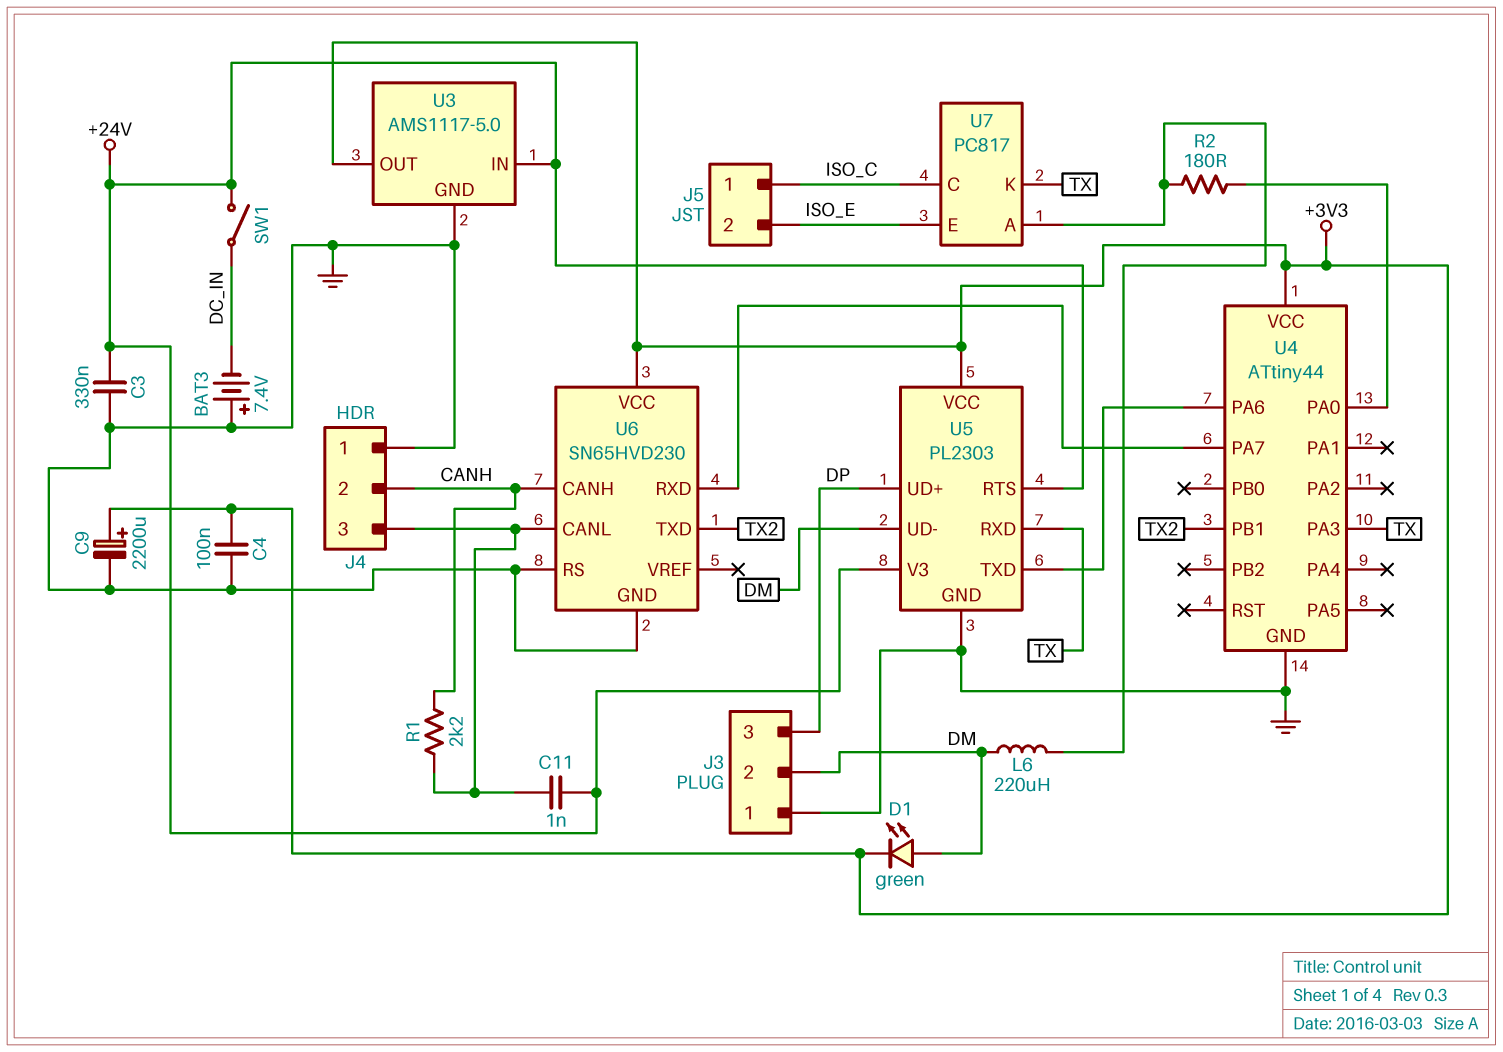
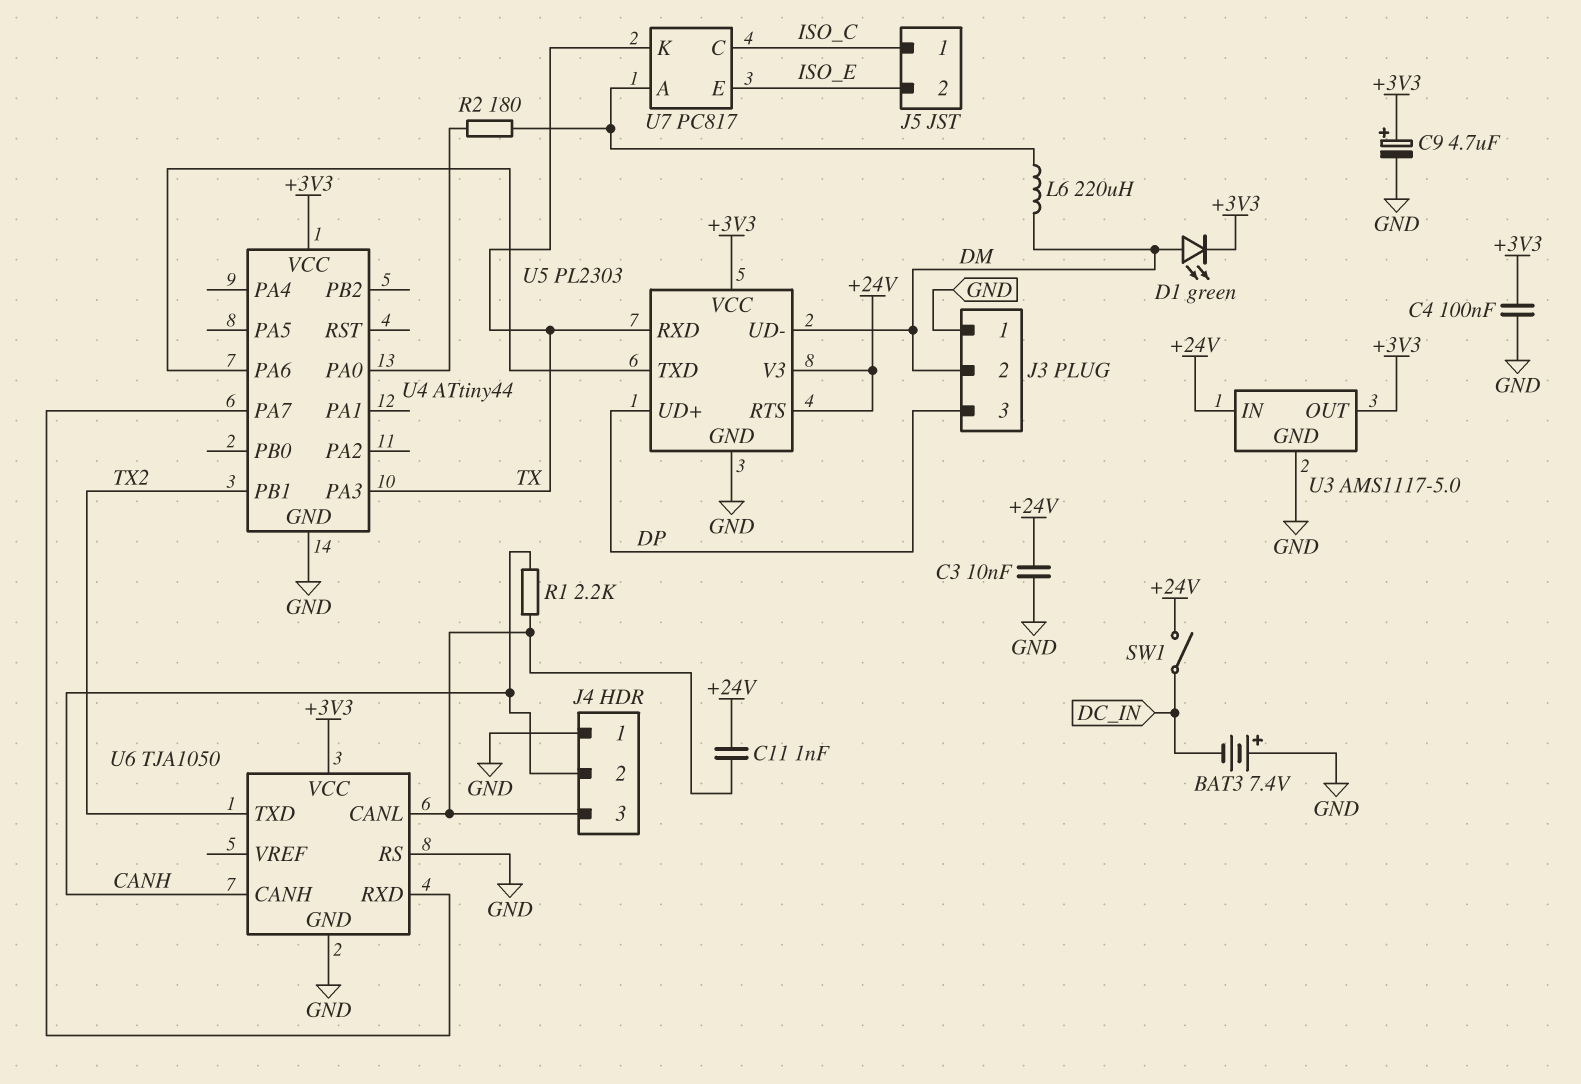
C3: 330nF (+24V, GND) -> 10nF (+24V, GND)
C9: 2200uF (plus +3V3, minus GND) -> 4.7uF (plus +3V3, minus GND)
U6: SN65HVD230 -> TJA1050

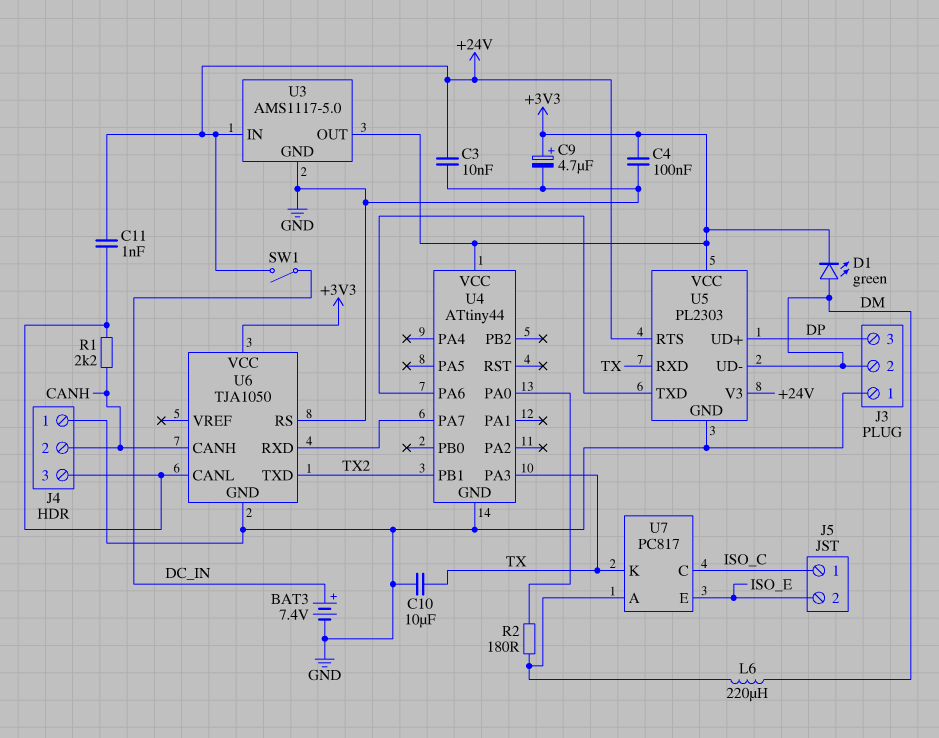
BAT3: 7.4V (plus GND, minus DC_IN) -> 7.4V (plus DC_IN, minus GND)
C10: none -> 10uF (GND, TX)

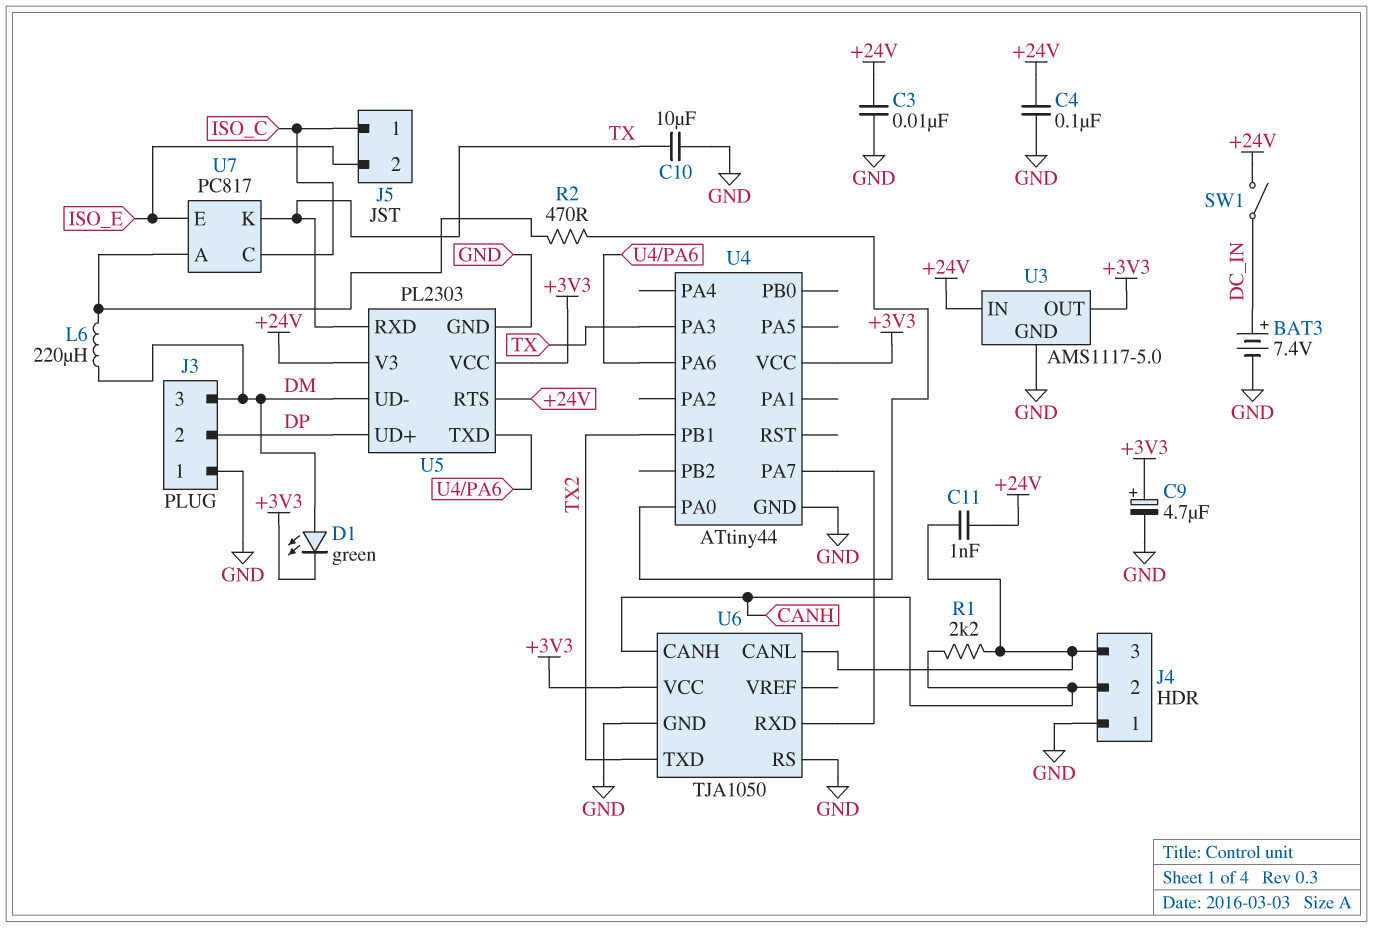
C4: 100nF (+3V3, GND) -> 100nF (+24V, GND)
J3 pin 2: DM -> DP
J3 pin 3: DP -> DM
R2: 180 (U4/PA0, U7/A) -> 470 (U4/PA0, U7/A)

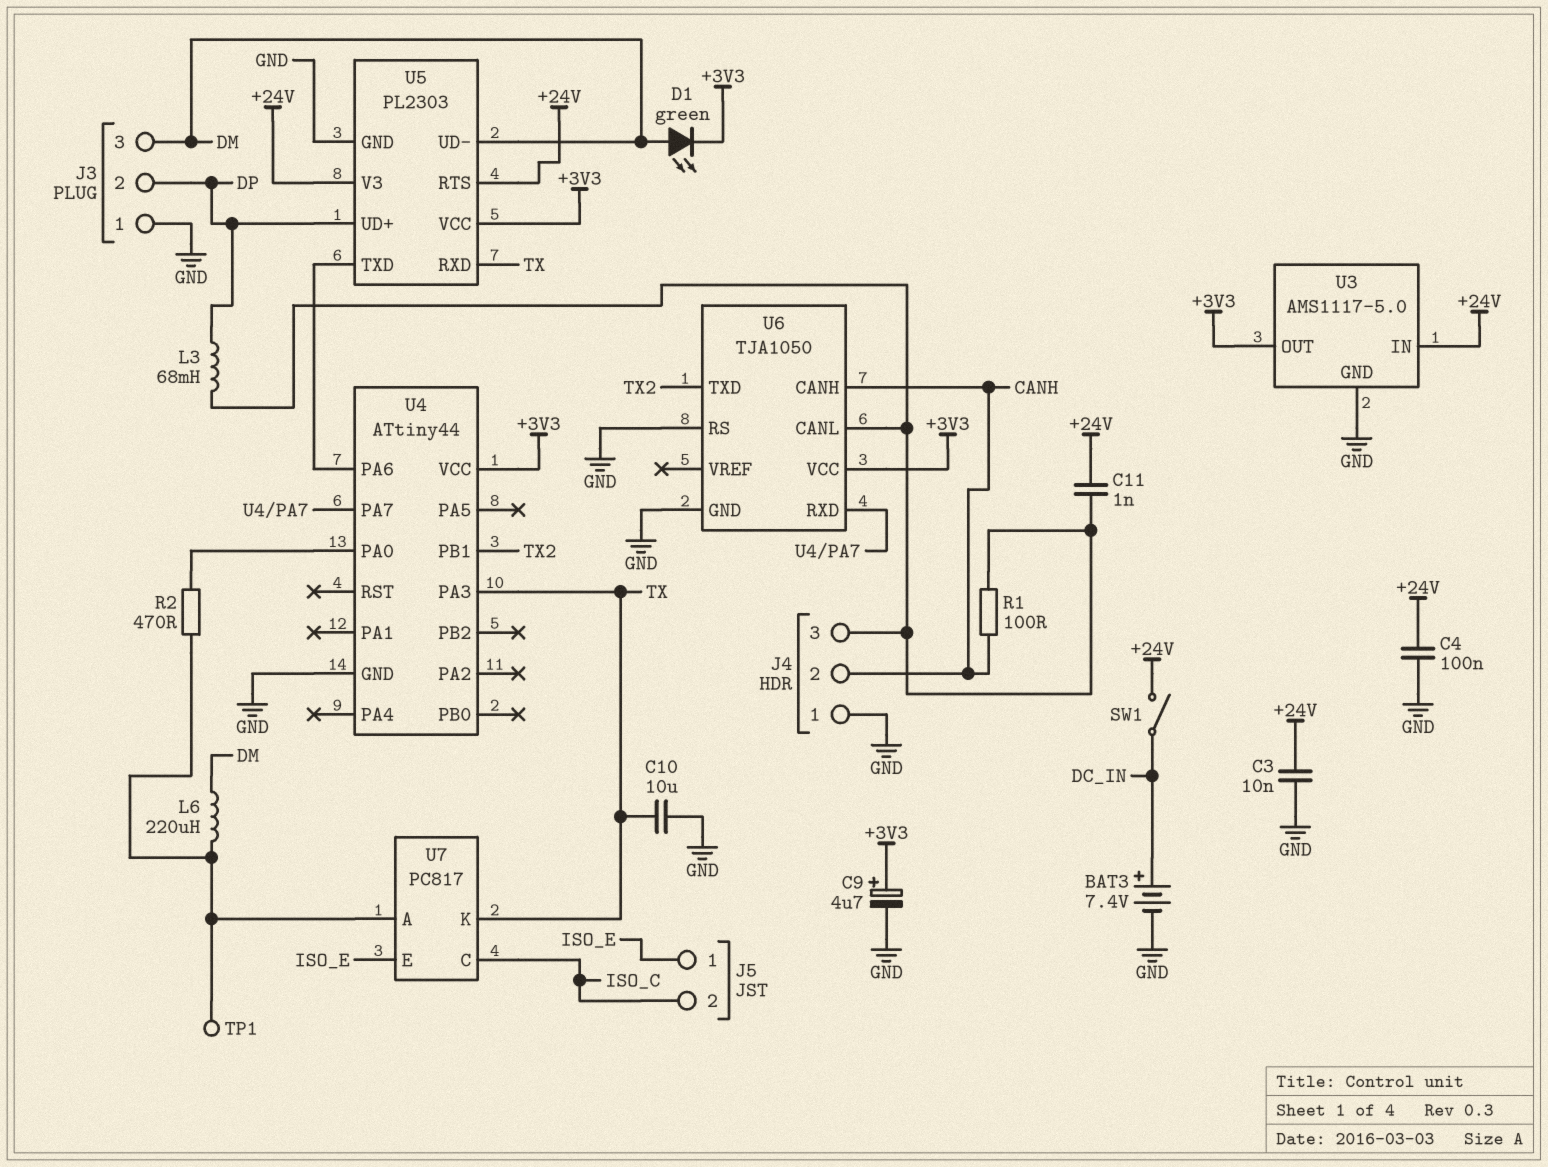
J5 pin 1: ISO_C -> ISO_E
J5 pin 2: ISO_E -> ISO_C
L3: none -> 68mH (DP, J4/3)
R1: 2.2k (CANH, J4/3) -> 100 (CANH, J4/3)
TP1: none -> test point (U7/A)

